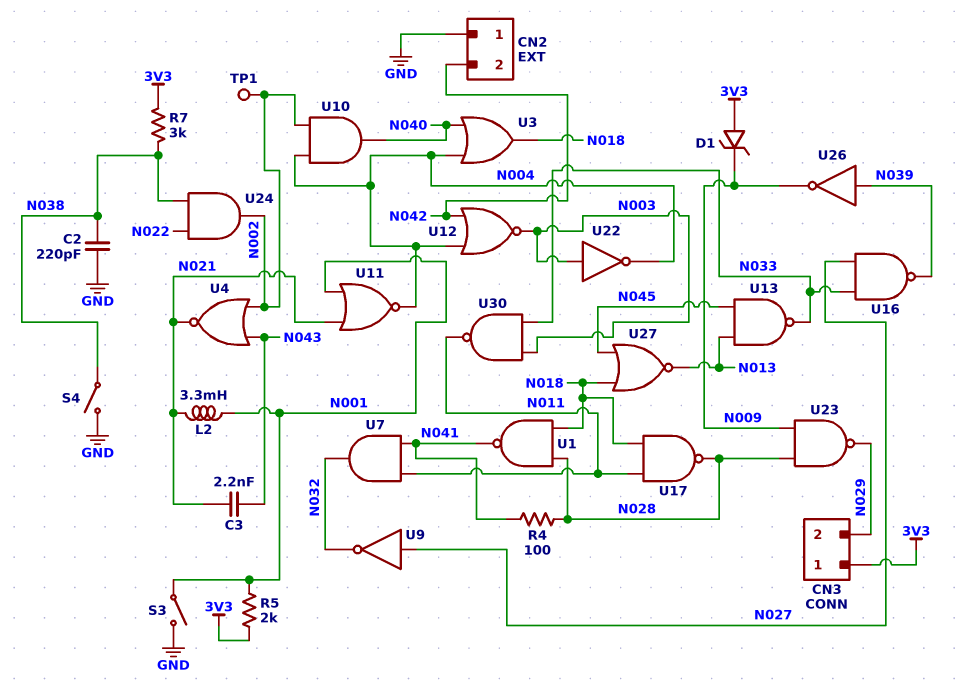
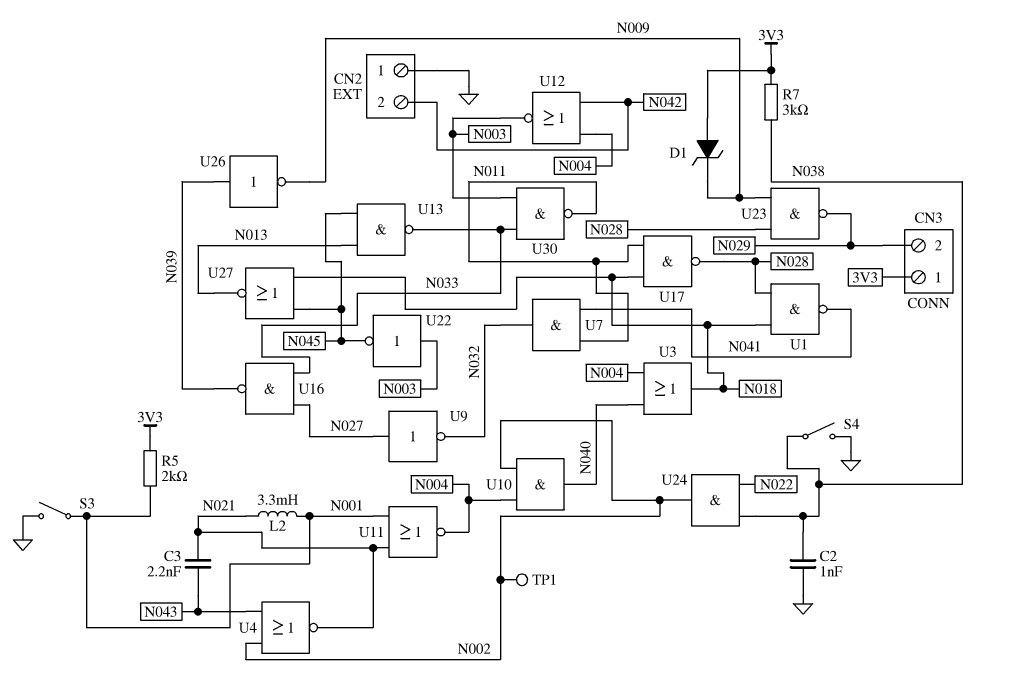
C2: 220pF (GND, N038) -> 1nF (GND, N038)
R4: 100 (N028, N041) -> none
U22: NOT (in N003, out N004) -> NOT (in N003, out N045)

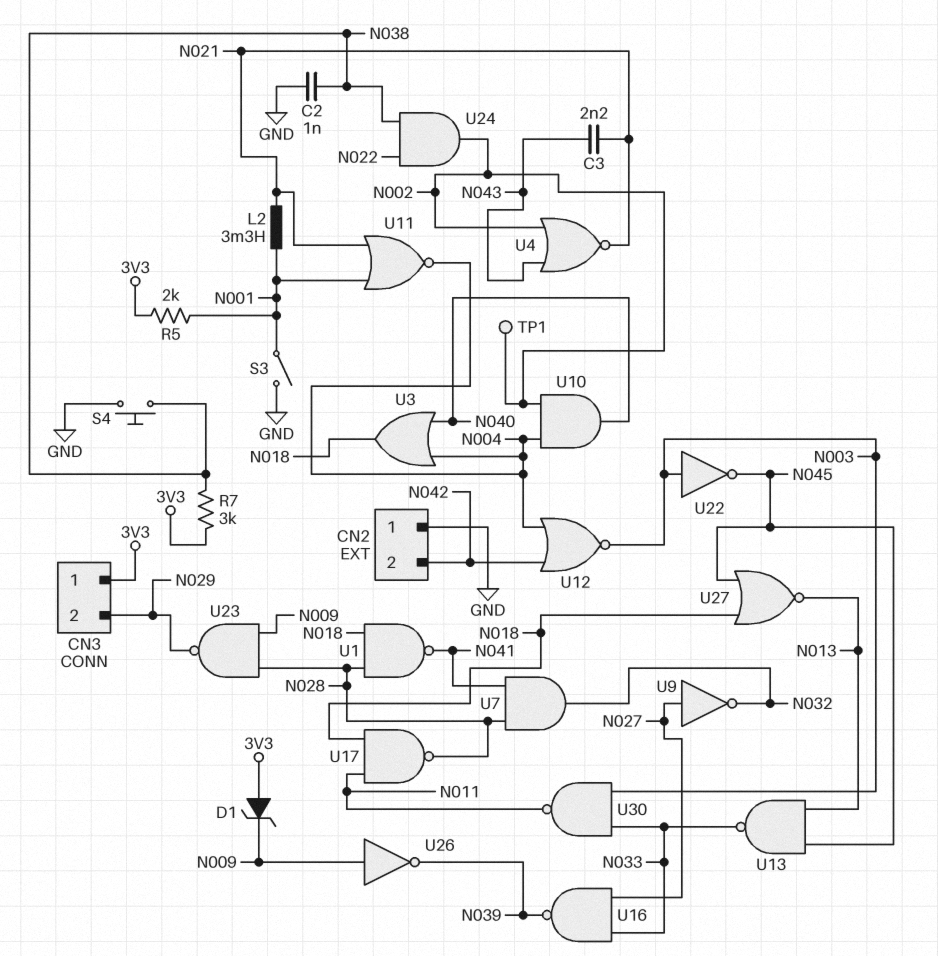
S4: switch (GND, N038) -> button (GND, N038)
U7: AND (in N011, in N041, out N032) -> AND (in N028, in N041, out N032)
U26: NOT (in N039, out N009) -> NOT (in N009, out N039)

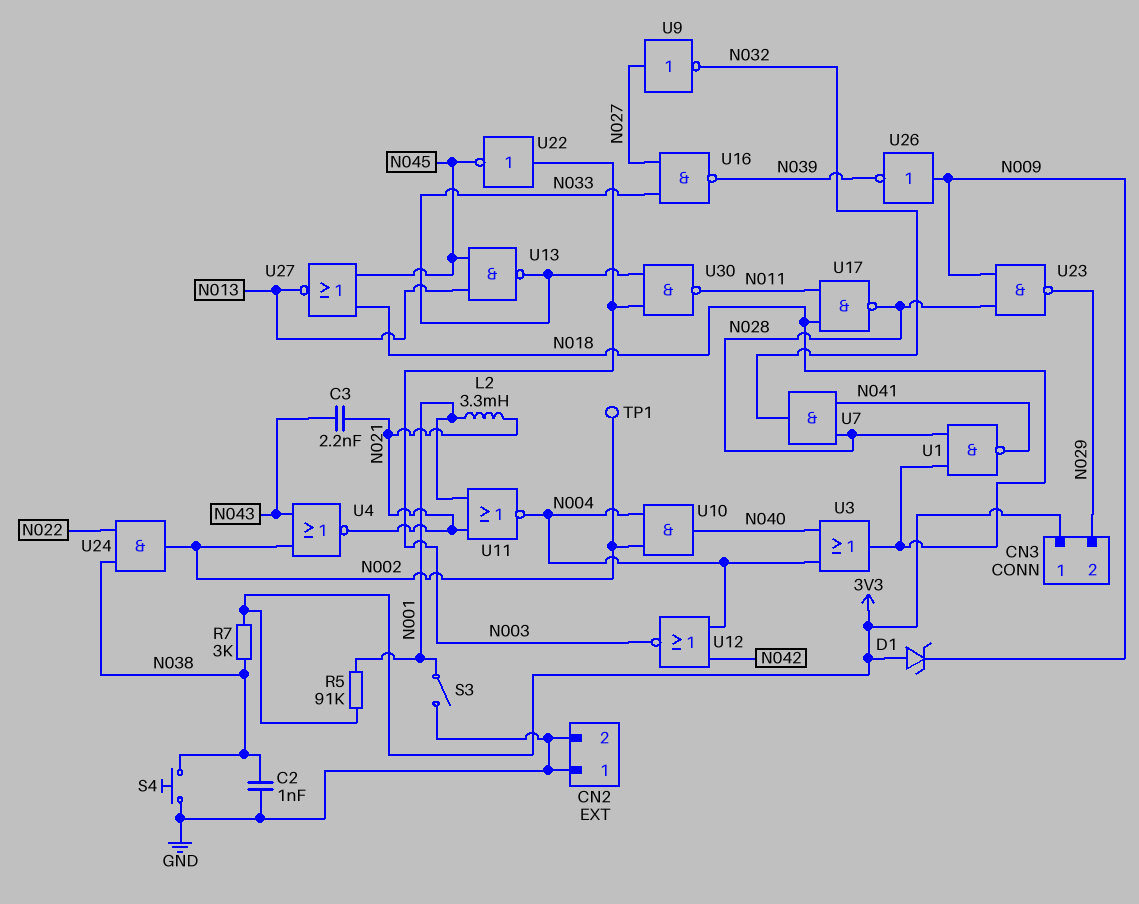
CN2 pin 2: N042 -> GND
R5: 2k (3V3, N001) -> 91k (3V3, N001)

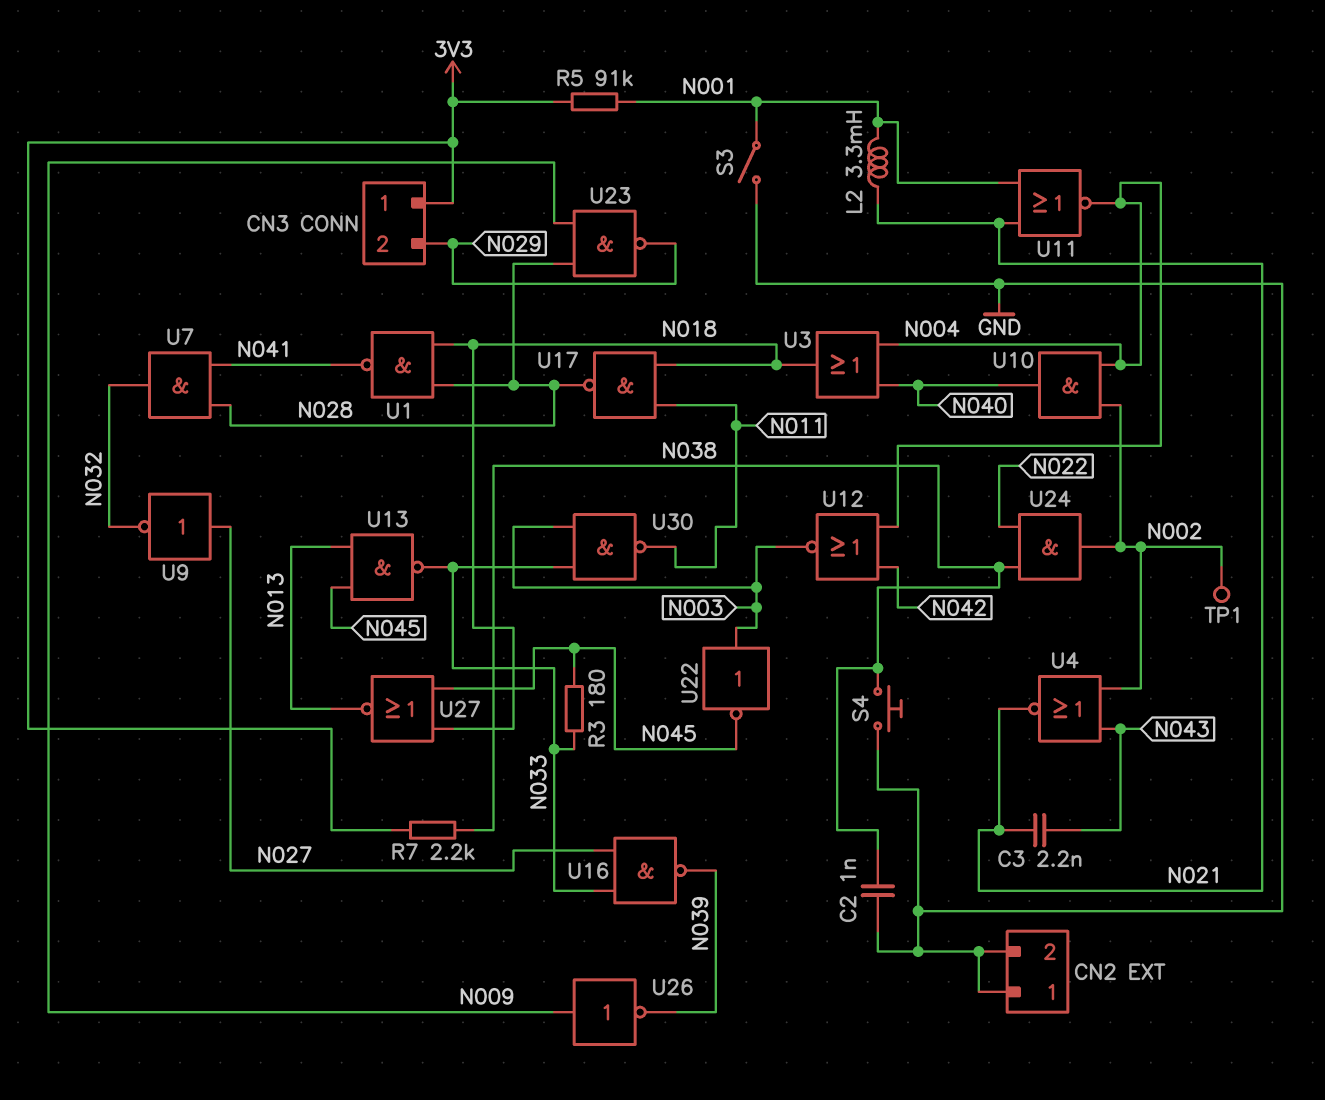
D1: zener (A 3V3, K N009) -> none
R3: none -> 180 (N033, N045)
R7: 3k (3V3, N038) -> 2.2k (3V3, N038)

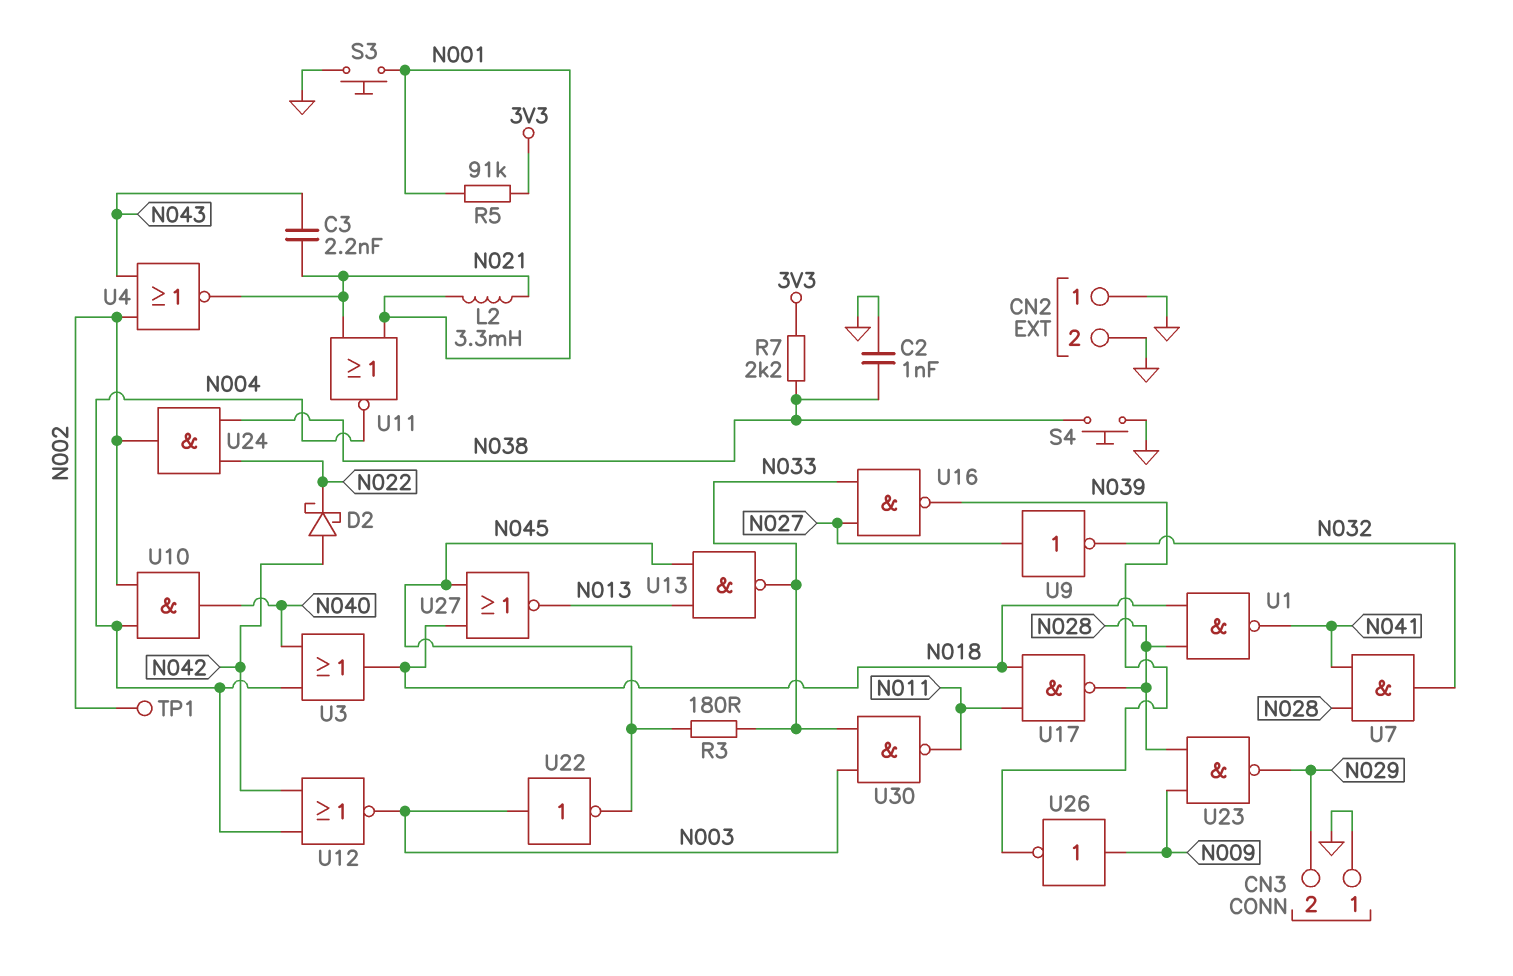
CN3 pin 1: 3V3 -> GND
D2: none -> schottky (A N042, K N022)
S3: switch (GND, N001) -> button (GND, N001)

